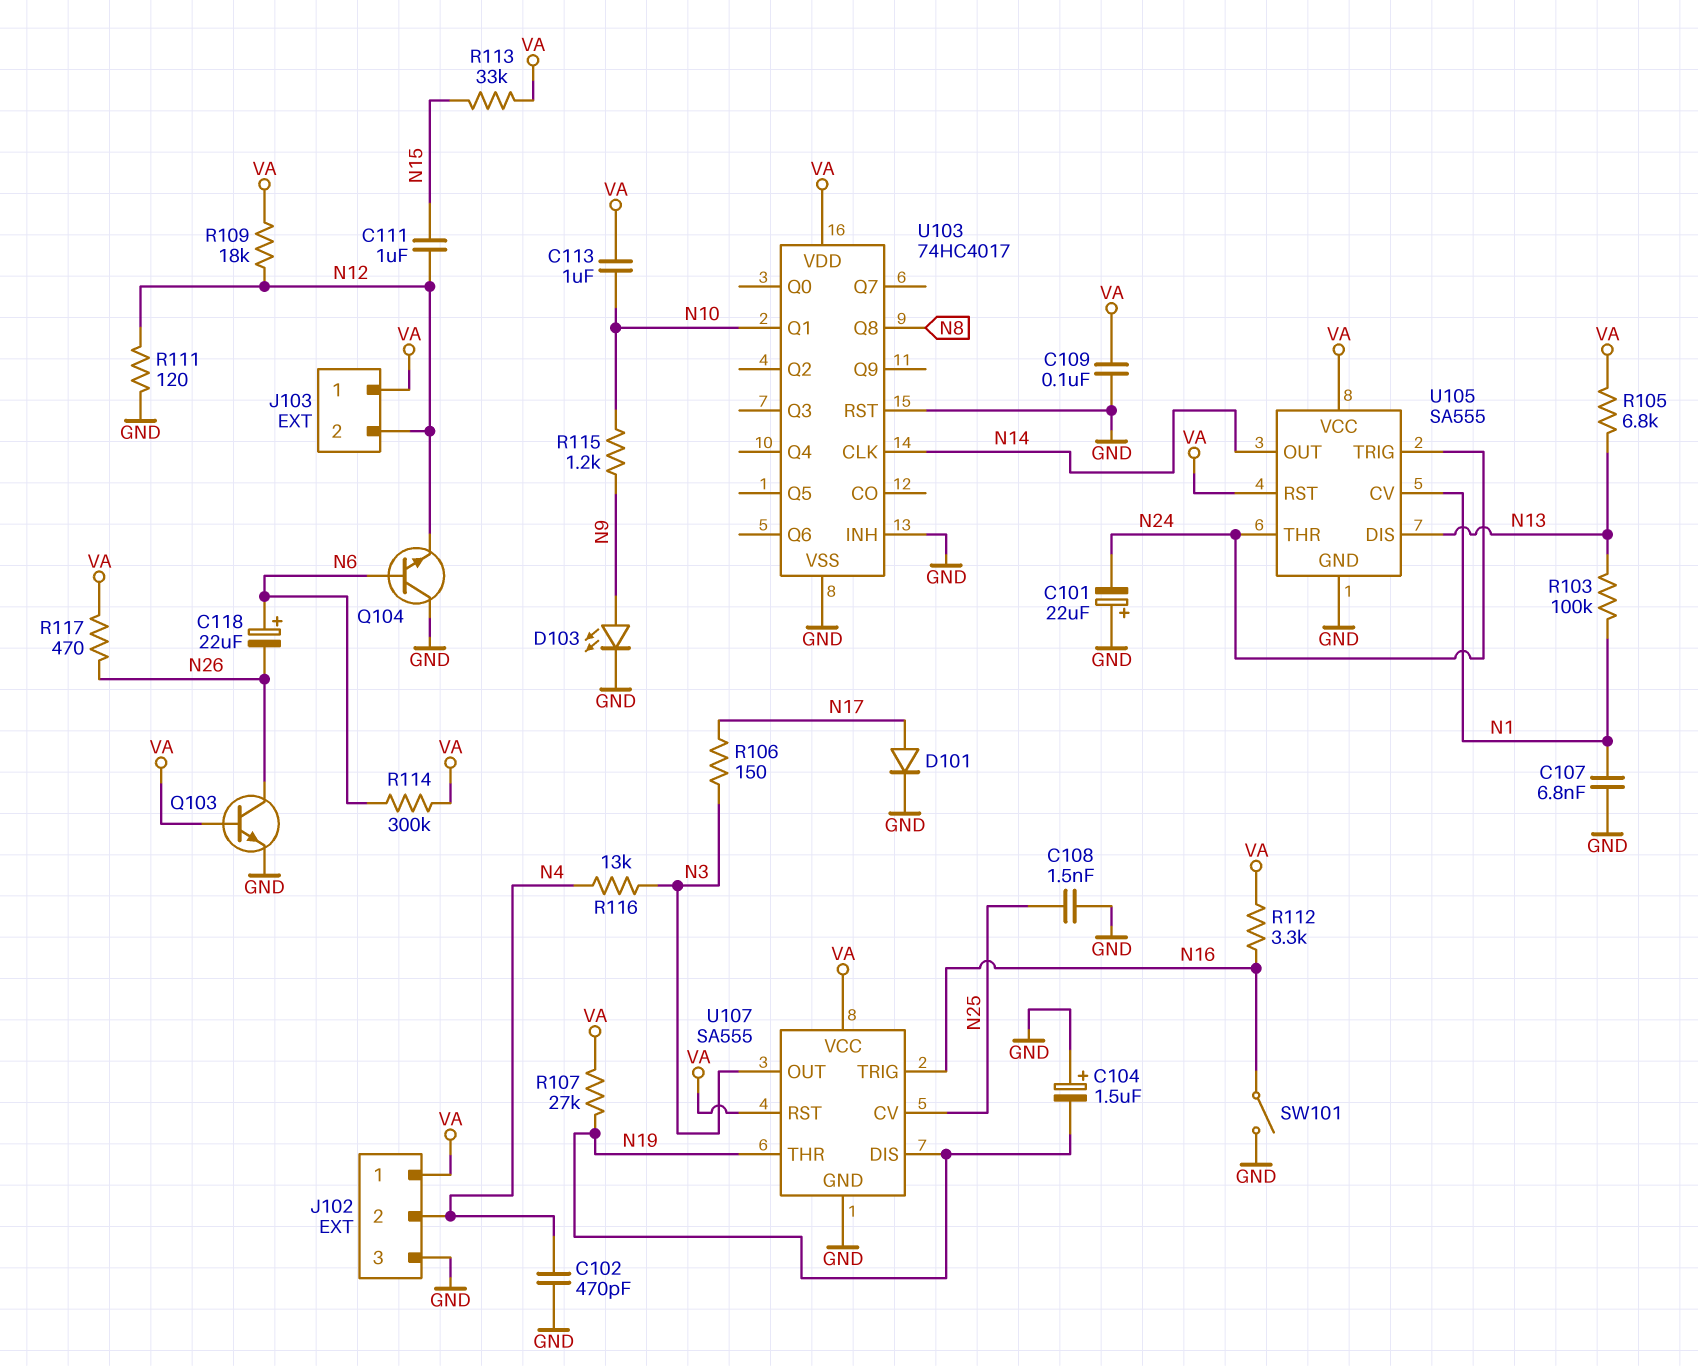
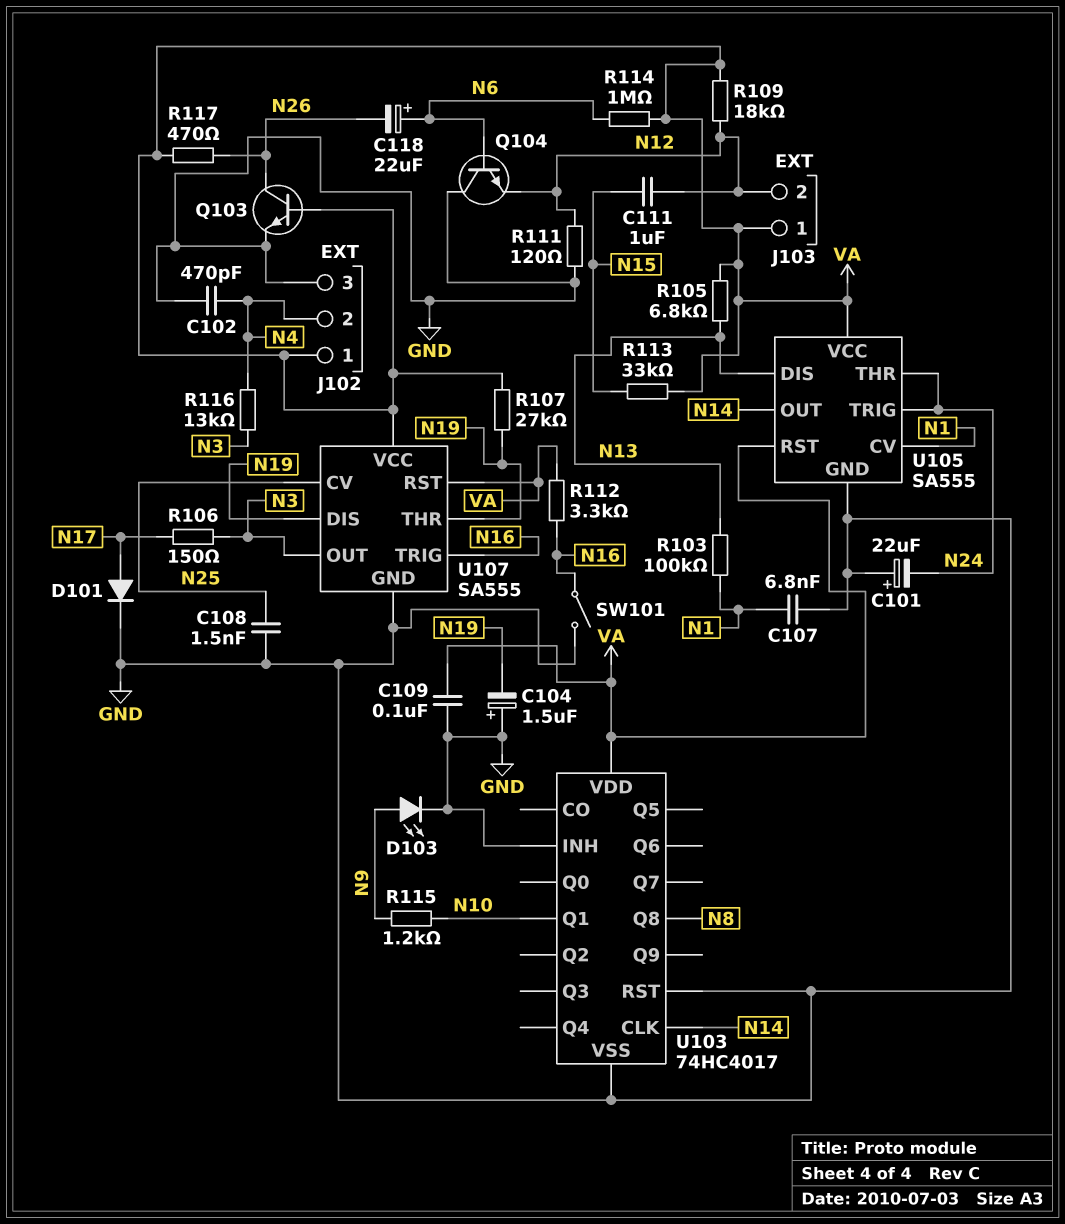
C113: 1uF (N10, VA) -> none
R114: 300k (N6, VA) -> 1M (N6, VA)

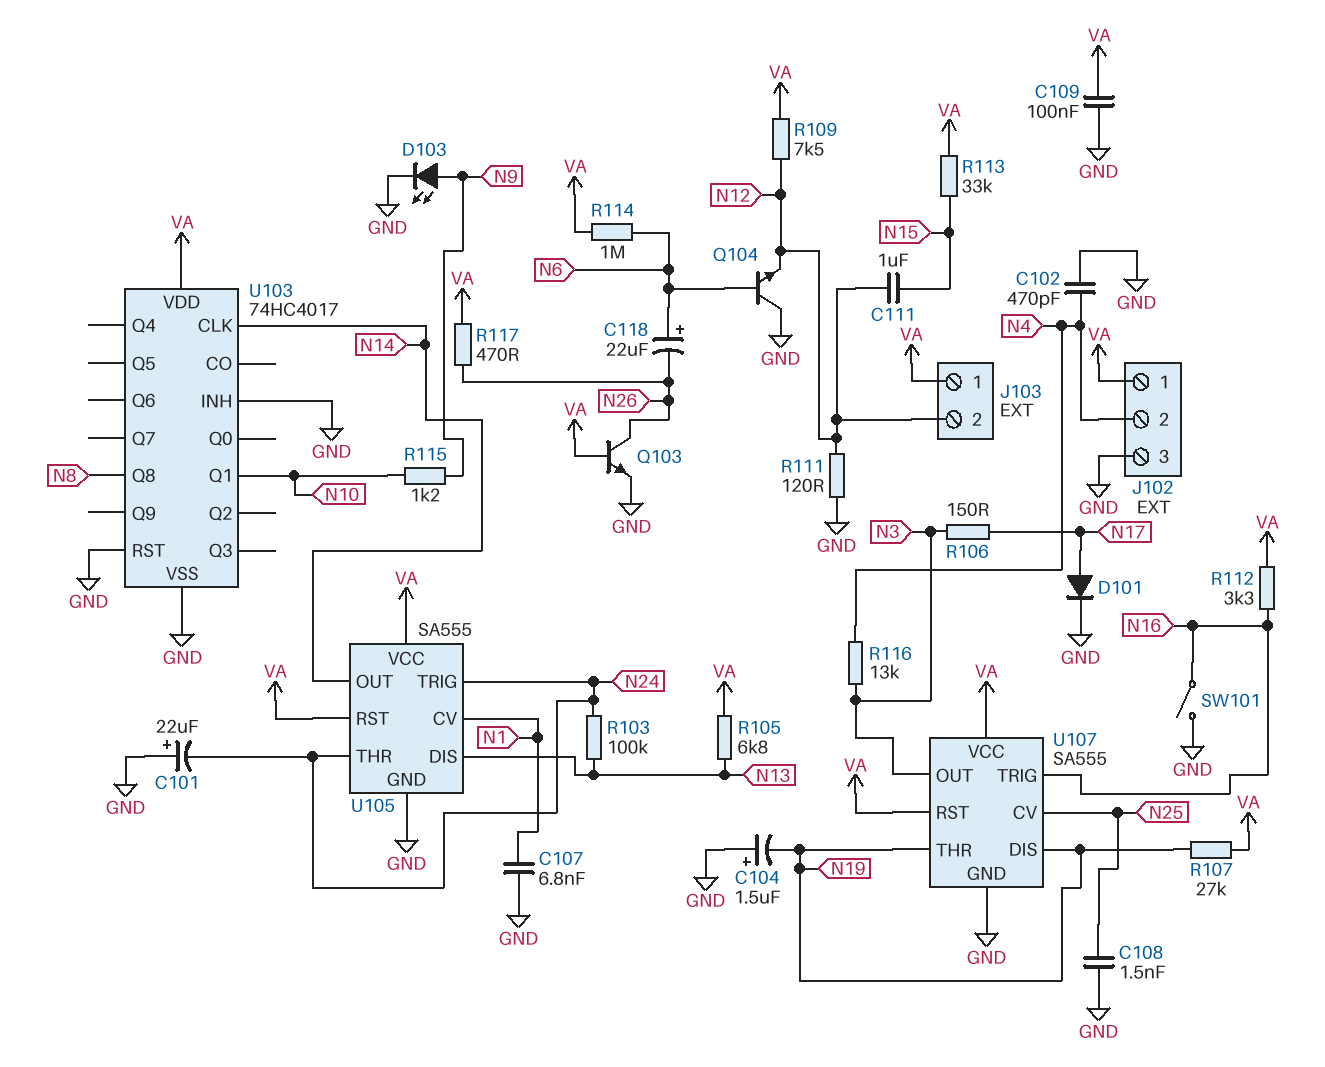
R103: 100k (N1, N13) -> 100k (N13, N24)
R109: 18k (N12, VA) -> 7.5k (N12, VA)

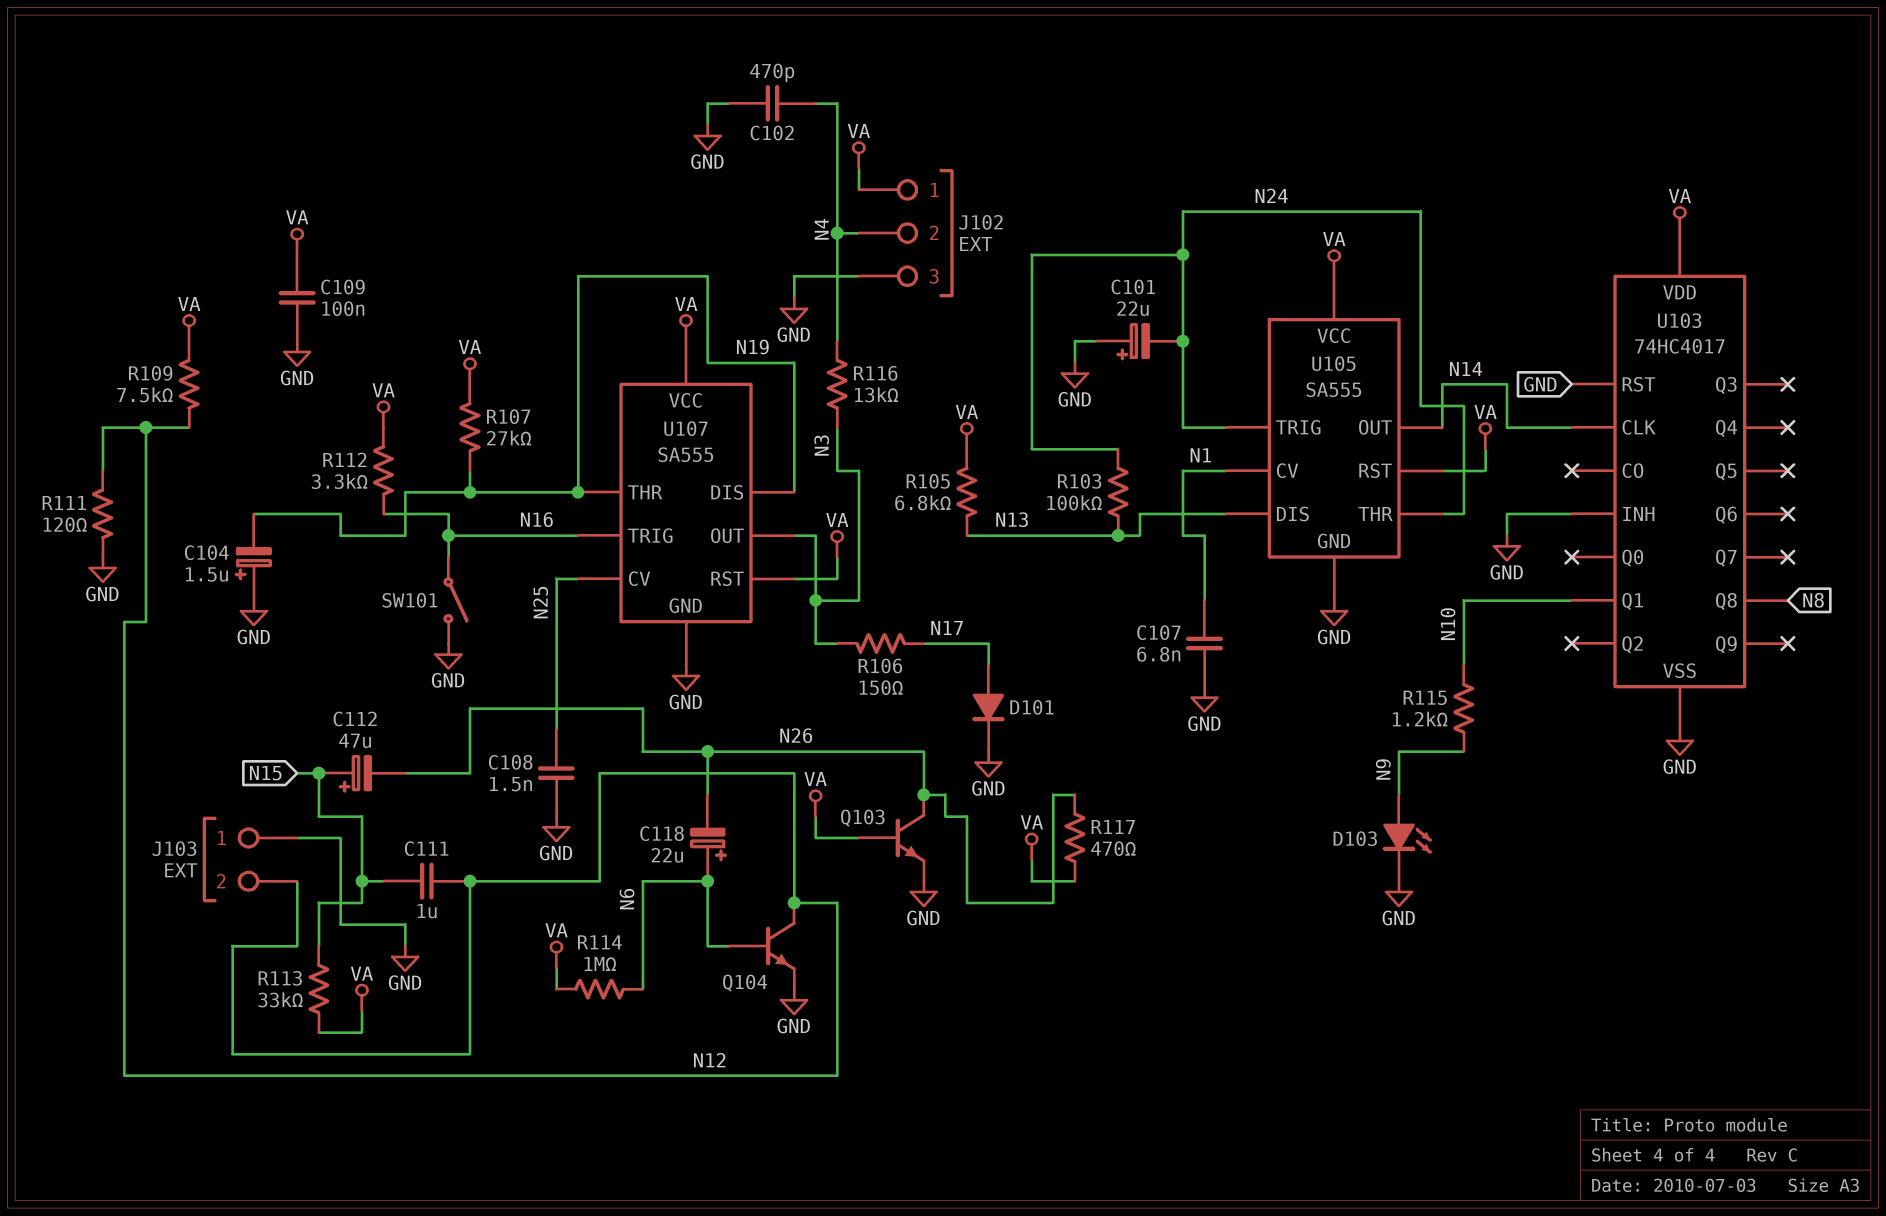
C112: none -> 47uF (plus N15, minus N26)
J103 pin 1: VA -> GND
Q104: NPN (B N6, C GND, E N12) -> NPN (B N6, C N12, E GND)

